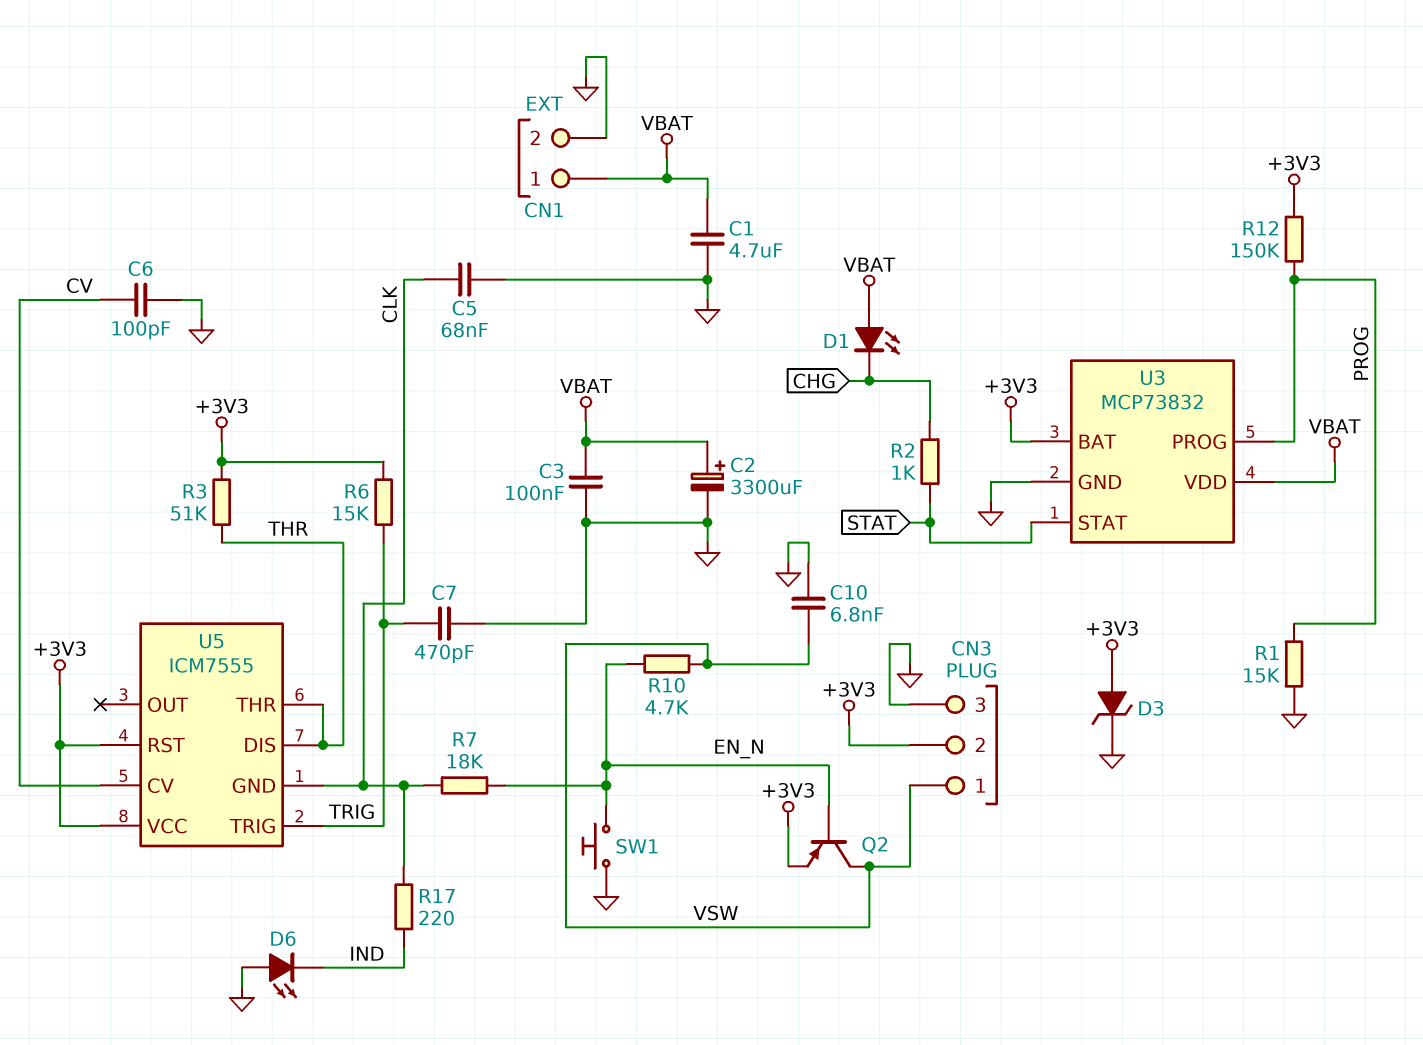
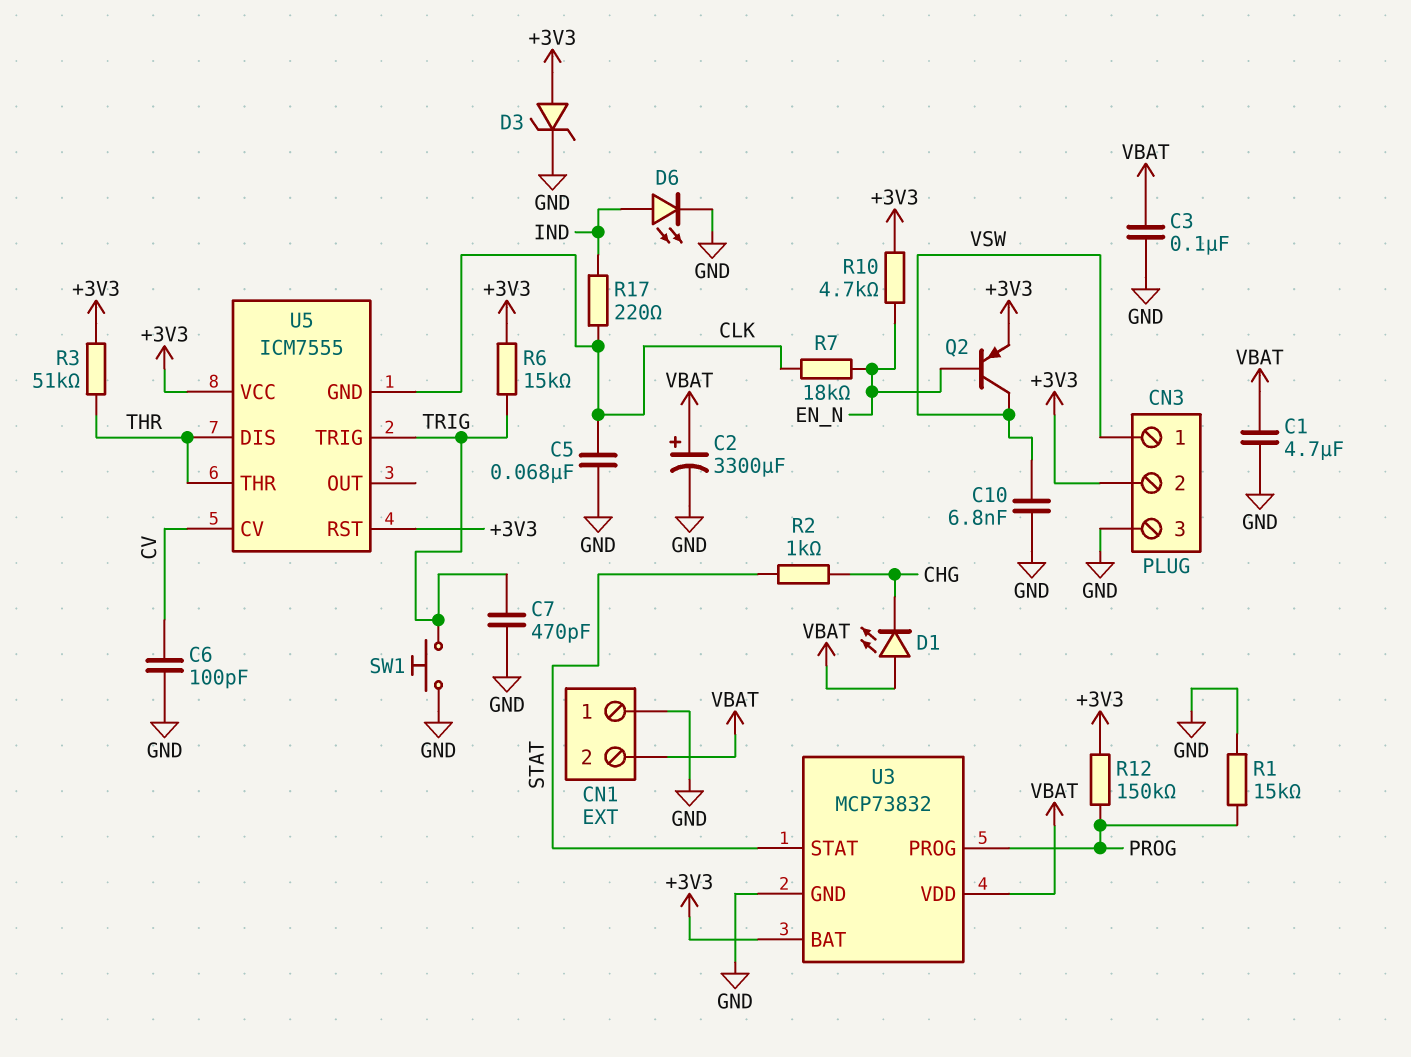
CN1 pin 1: VBAT -> GND
CN1 pin 2: GND -> VBAT
D6: LED (A GND, K IND) -> LED (A IND, K GND)
R10: 4.7k (EN_N, VSW) -> 4.7k (+3V3, EN_N)
SW1: button (EN_N, GND) -> button (GND, TRIG)

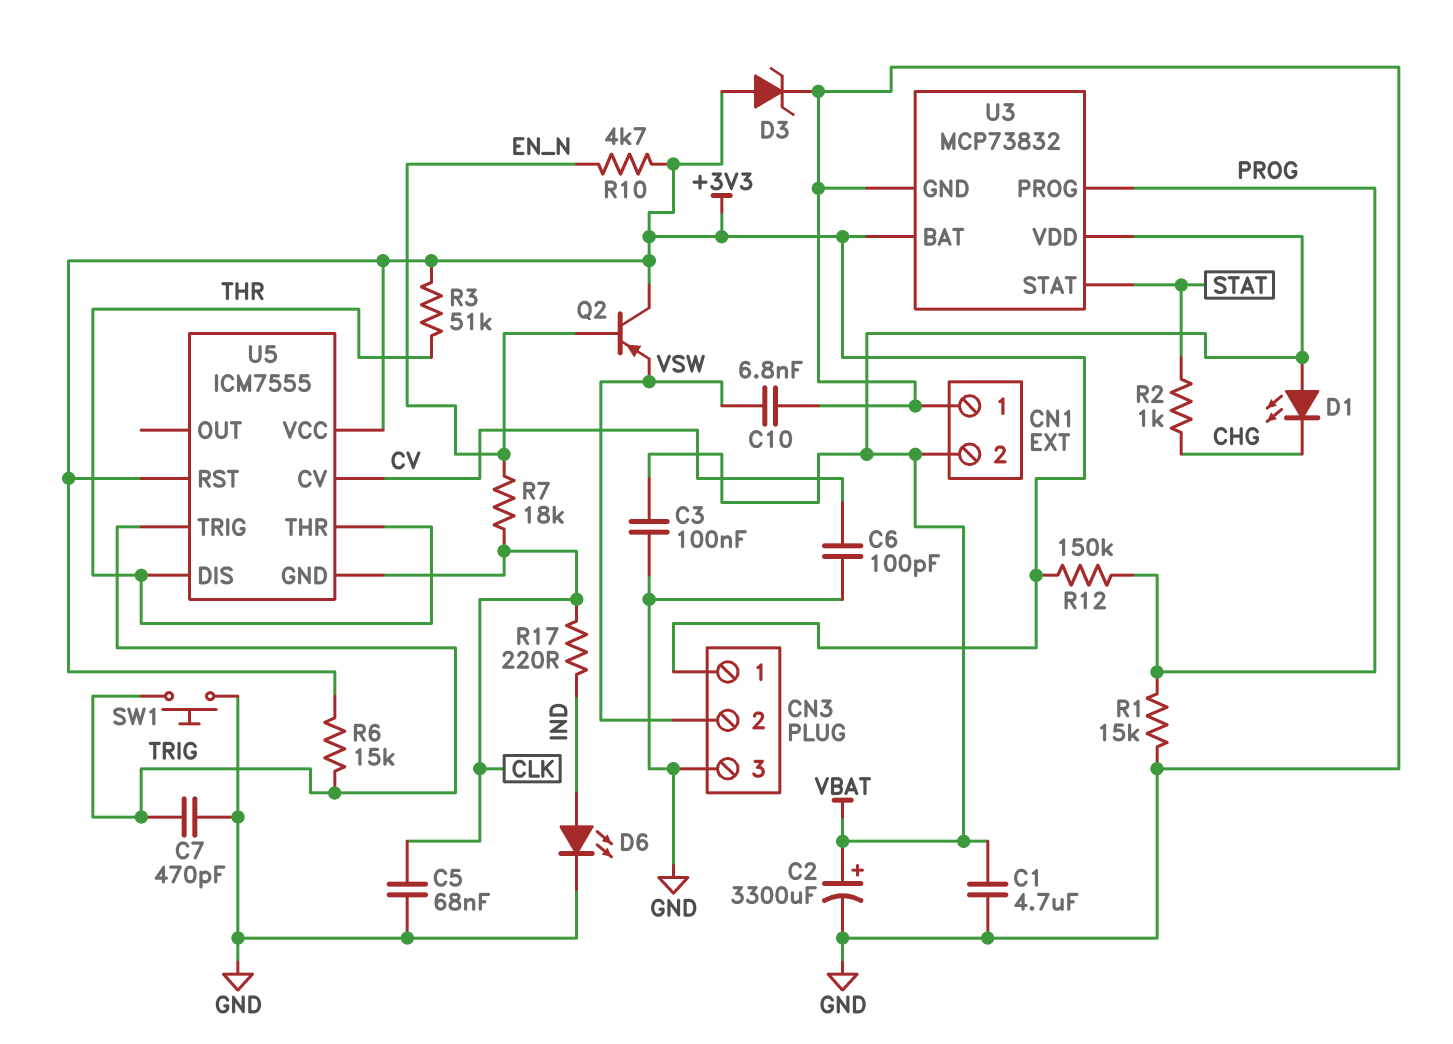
CN3 pin 1: VSW -> +3V3
CN3 pin 2: +3V3 -> VSW
Q2: PNP (B EN_N, C VSW, E +3V3) -> PNP (B EN_N, C +3V3, E VSW)

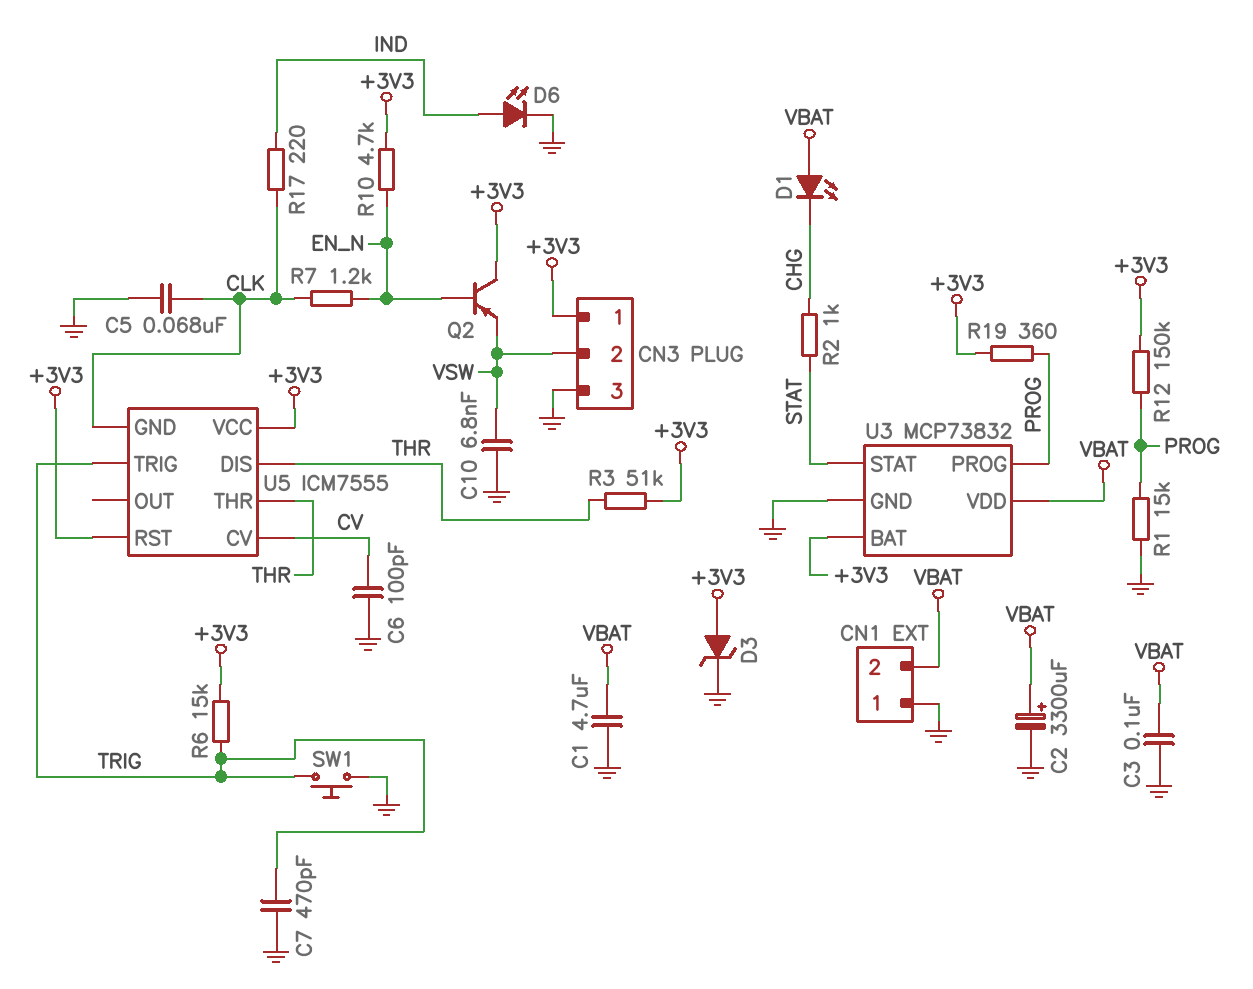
R7: 18k (CLK, EN_N) -> 1.2k (CLK, EN_N)
R19: none -> 360 (+3V3, PROG)

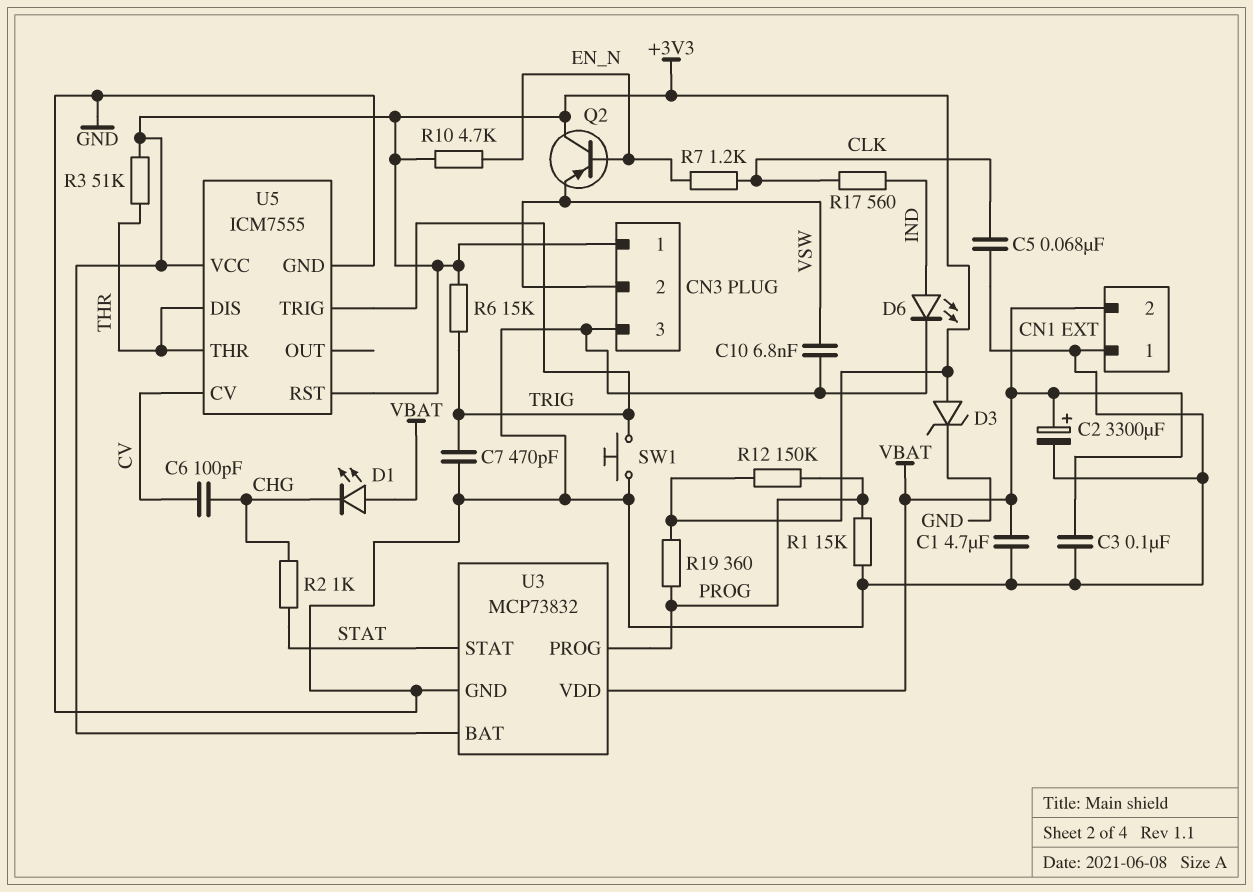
C6: 100pF (CV, GND) -> 100pF (CHG, CV)
R17: 220 (CLK, IND) -> 560 (CLK, IND)
U5 pin GND: CLK -> GND

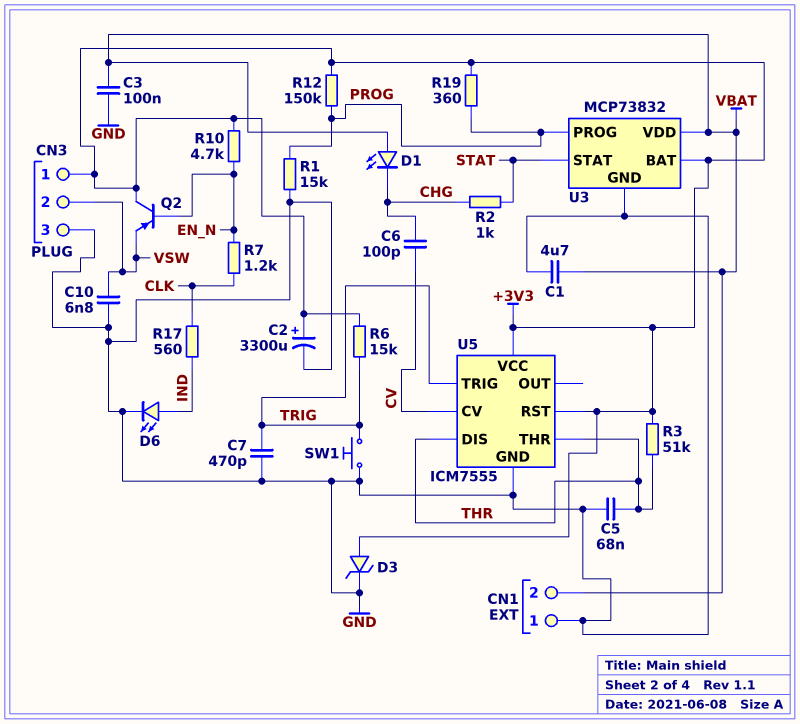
C2: 3300uF (plus VBAT, minus GND) -> 3300uF (plus +3V3, minus GND)
C5: 68nF (CLK, GND) -> 68nF (GND, THR)

